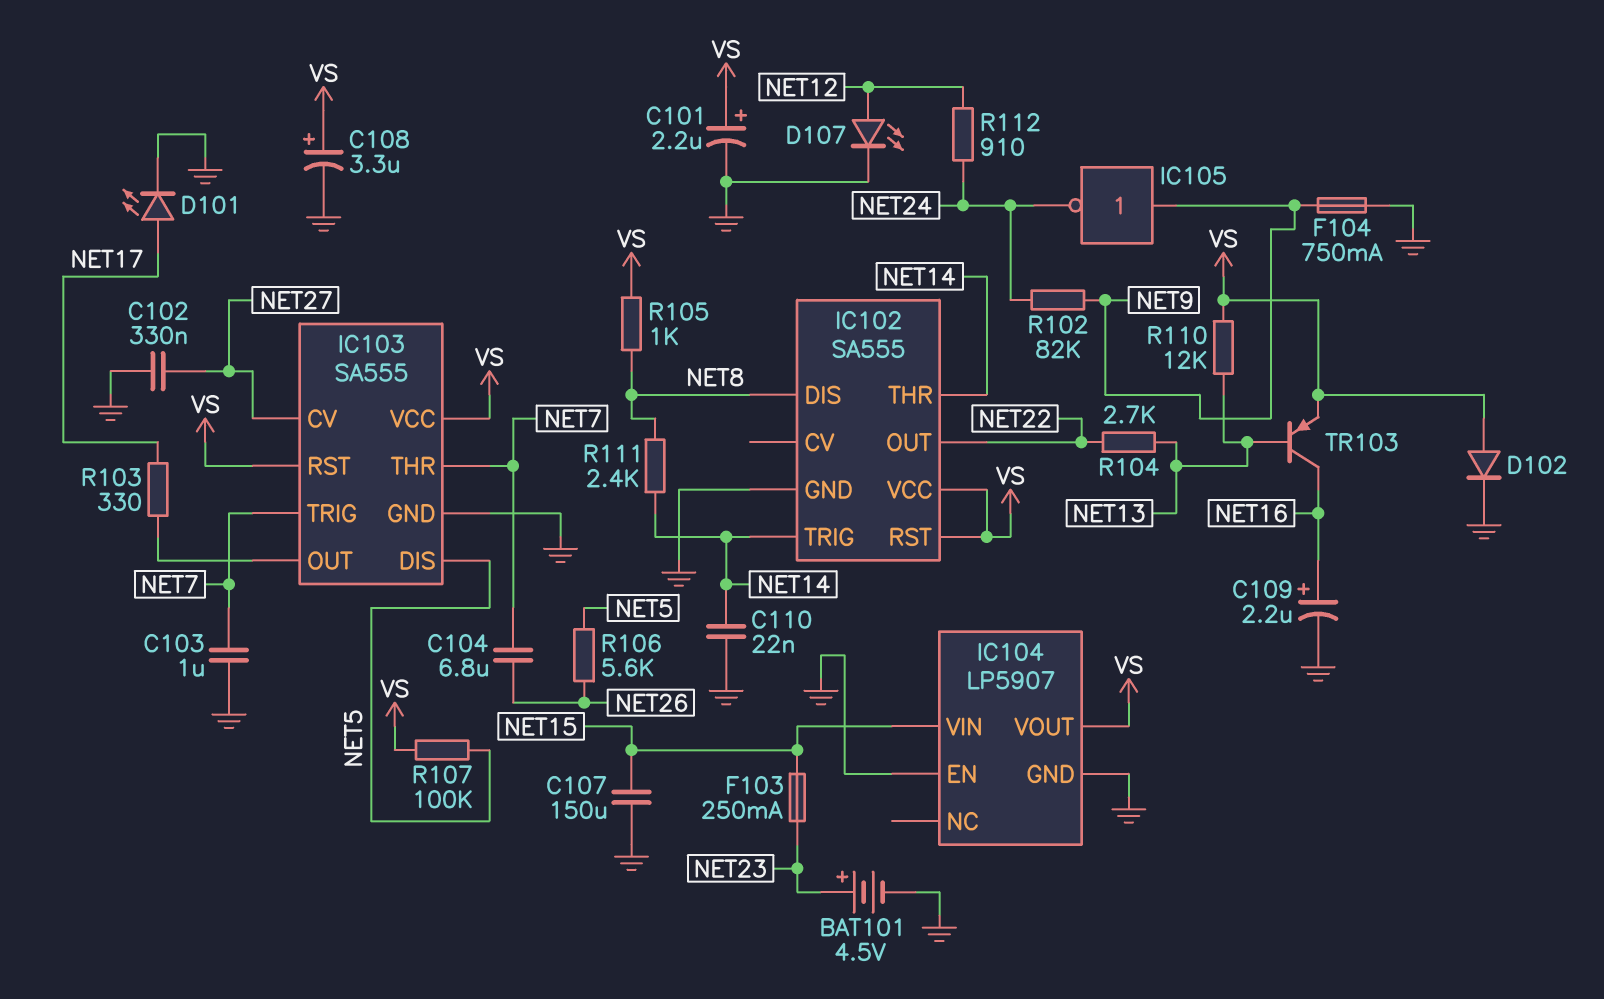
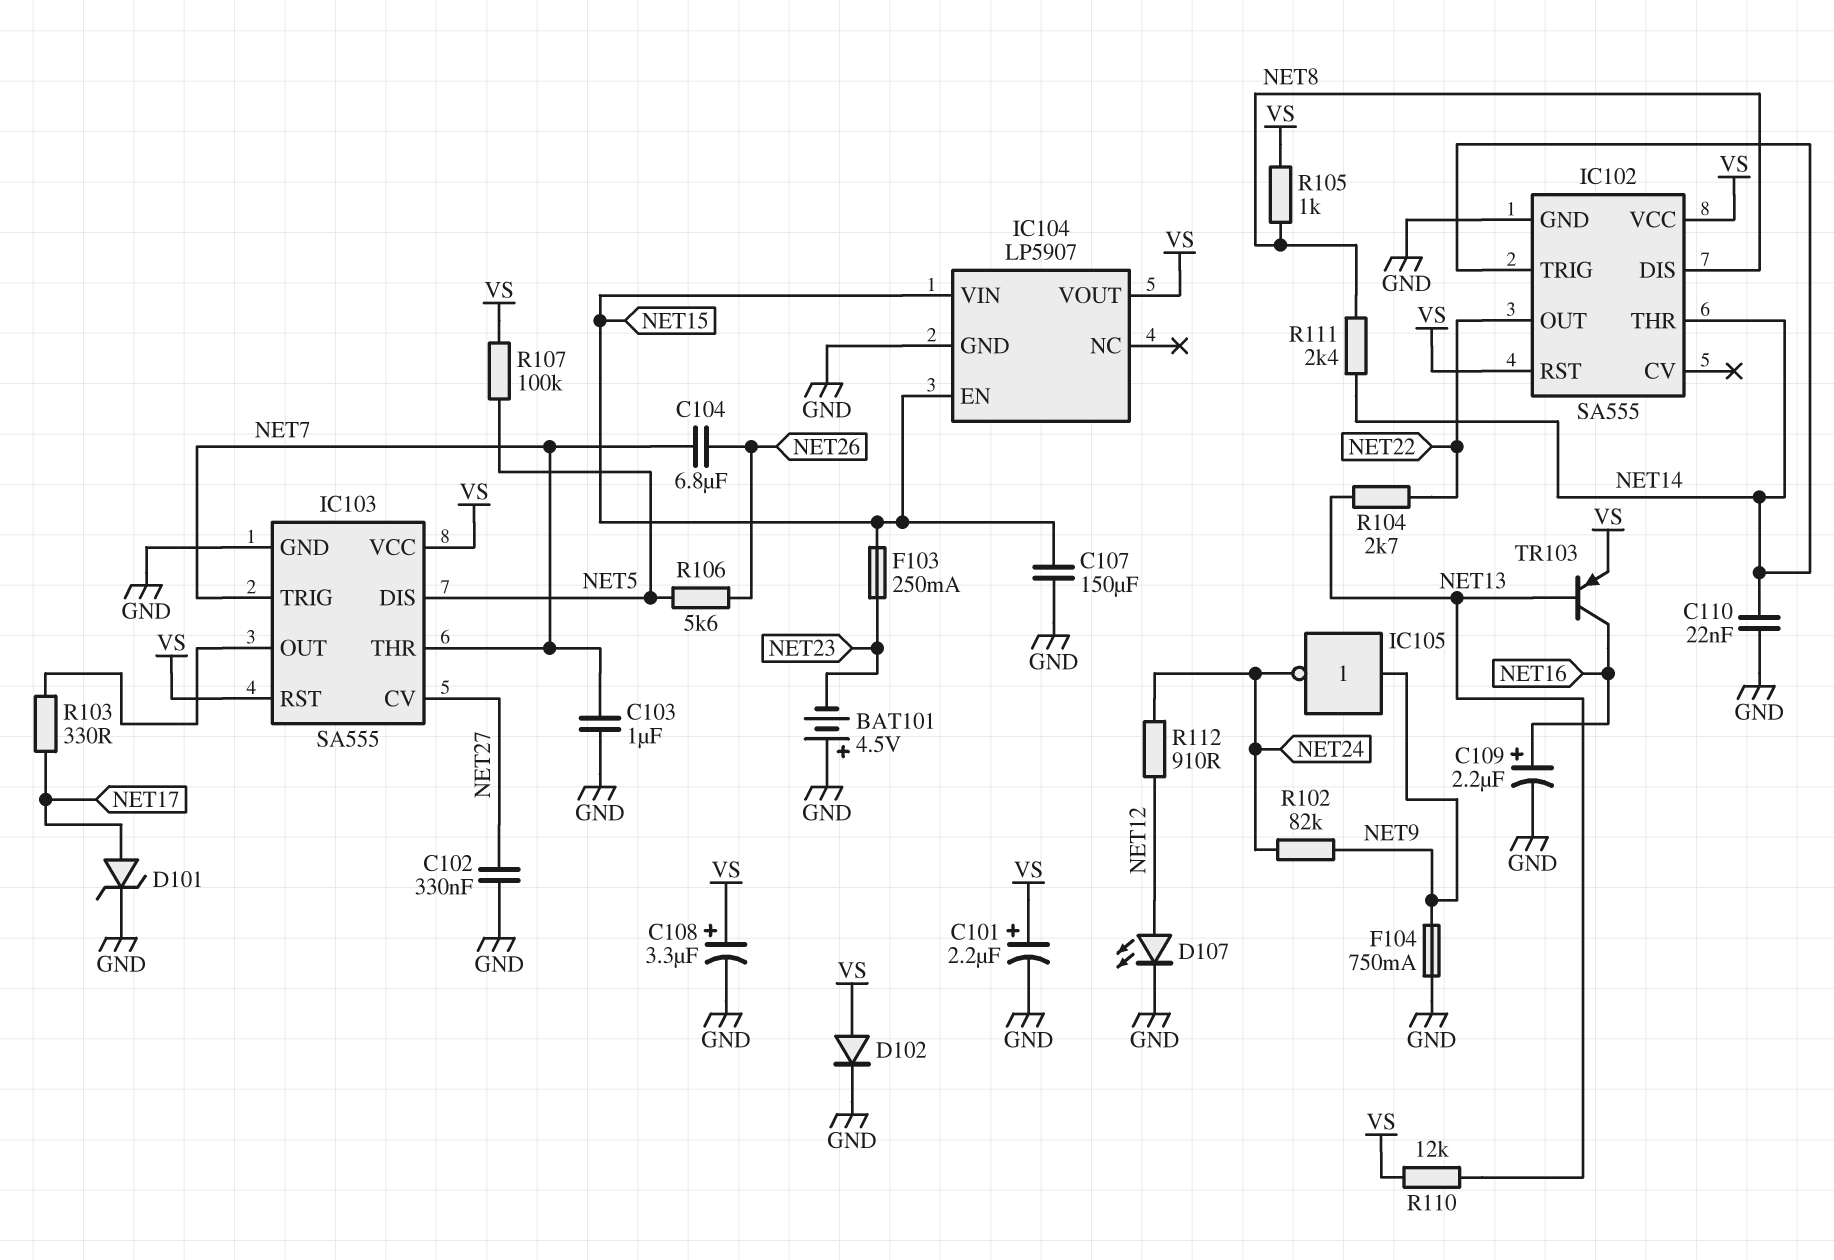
BAT101: 4.5V (plus NET23, minus GND) -> 4.5V (plus GND, minus NET23)
D101: LED (A NET17, K GND) -> zener (A NET17, K GND)
IC104 pin EN: GND -> NET15

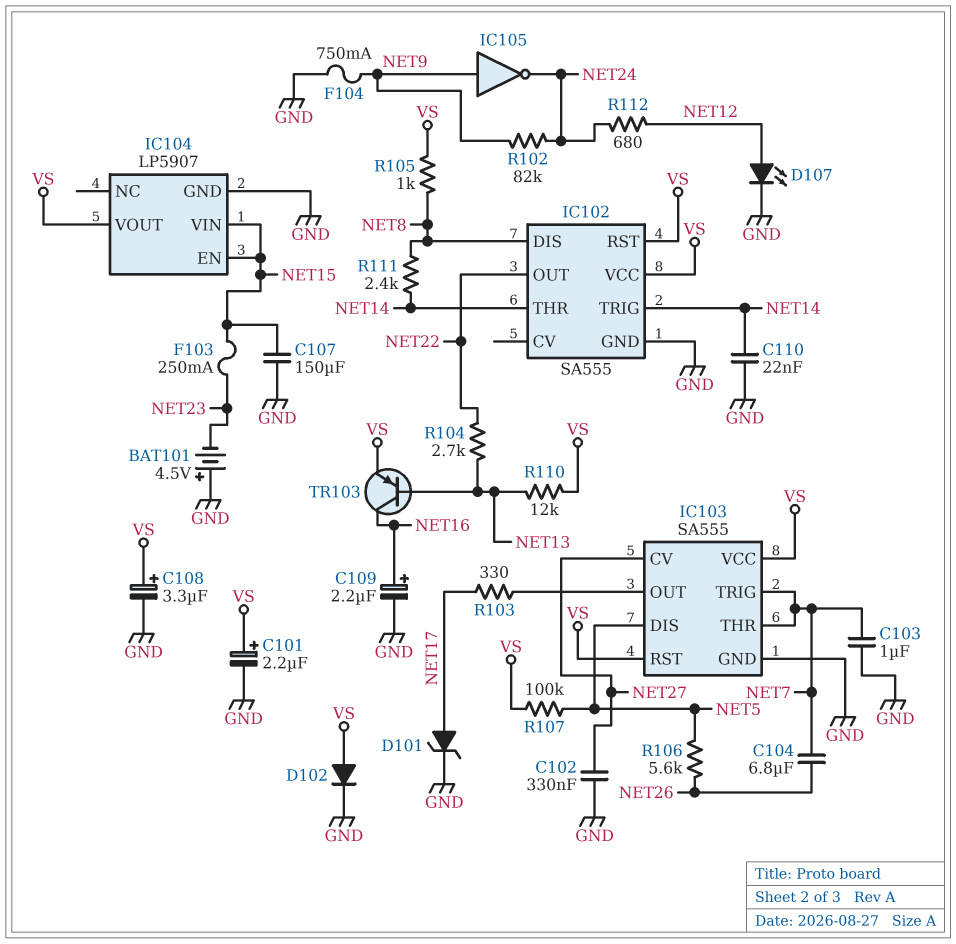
R112: 910 (NET12, NET24) -> 680 (NET12, NET24)

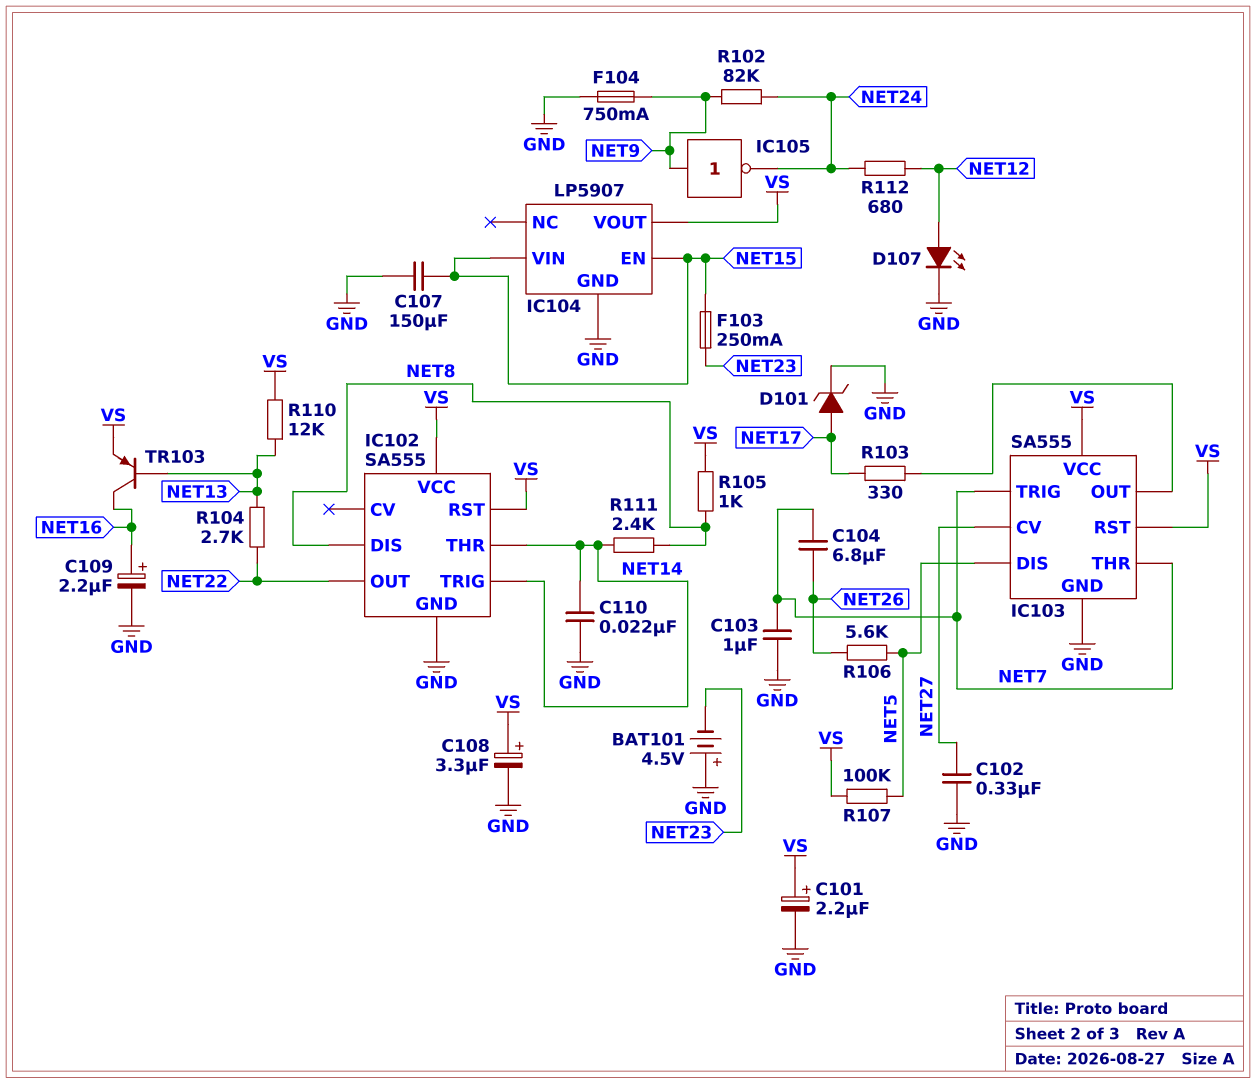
D102: diode (A VS, K GND) -> none

